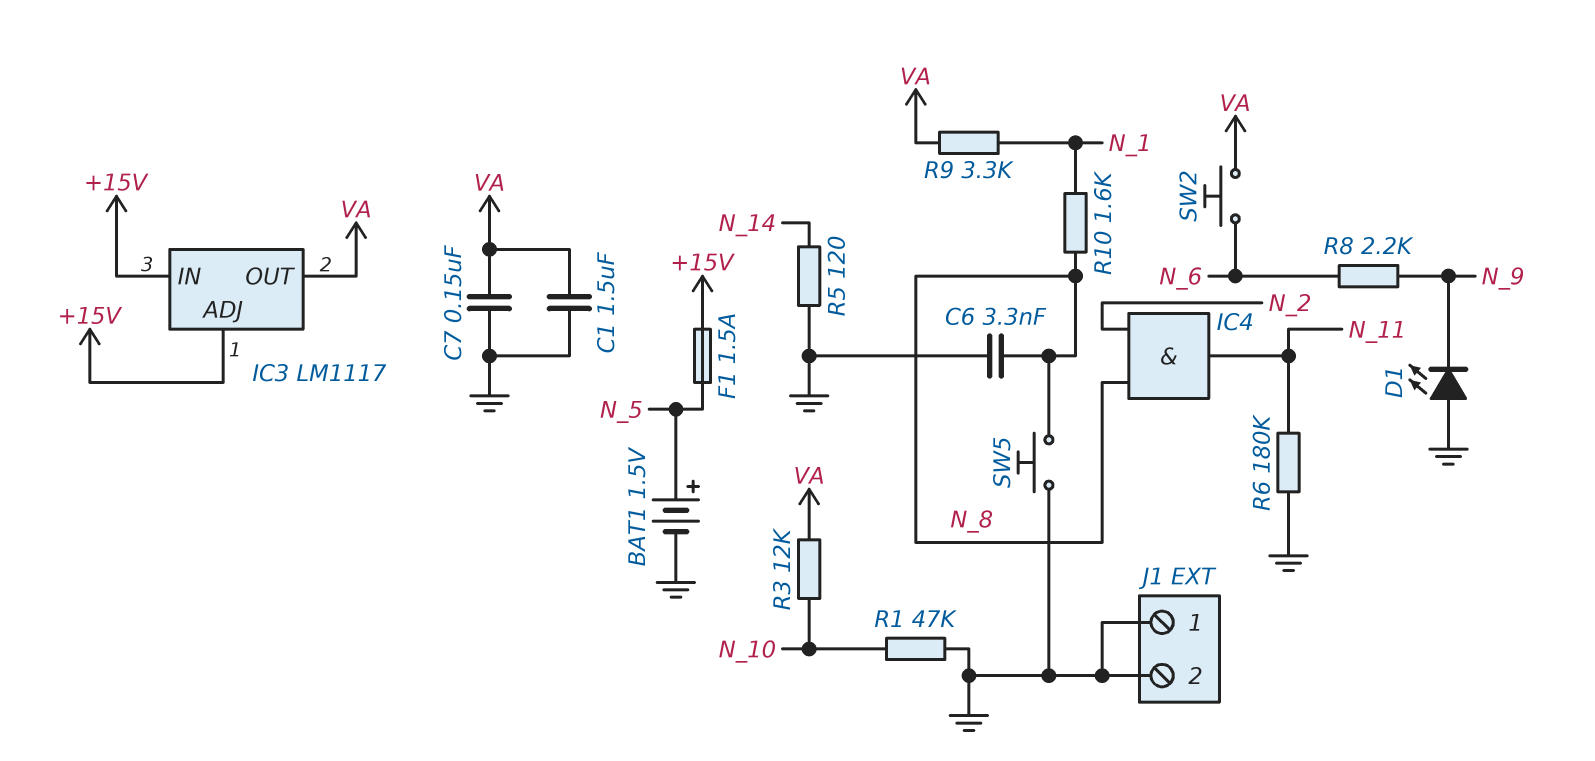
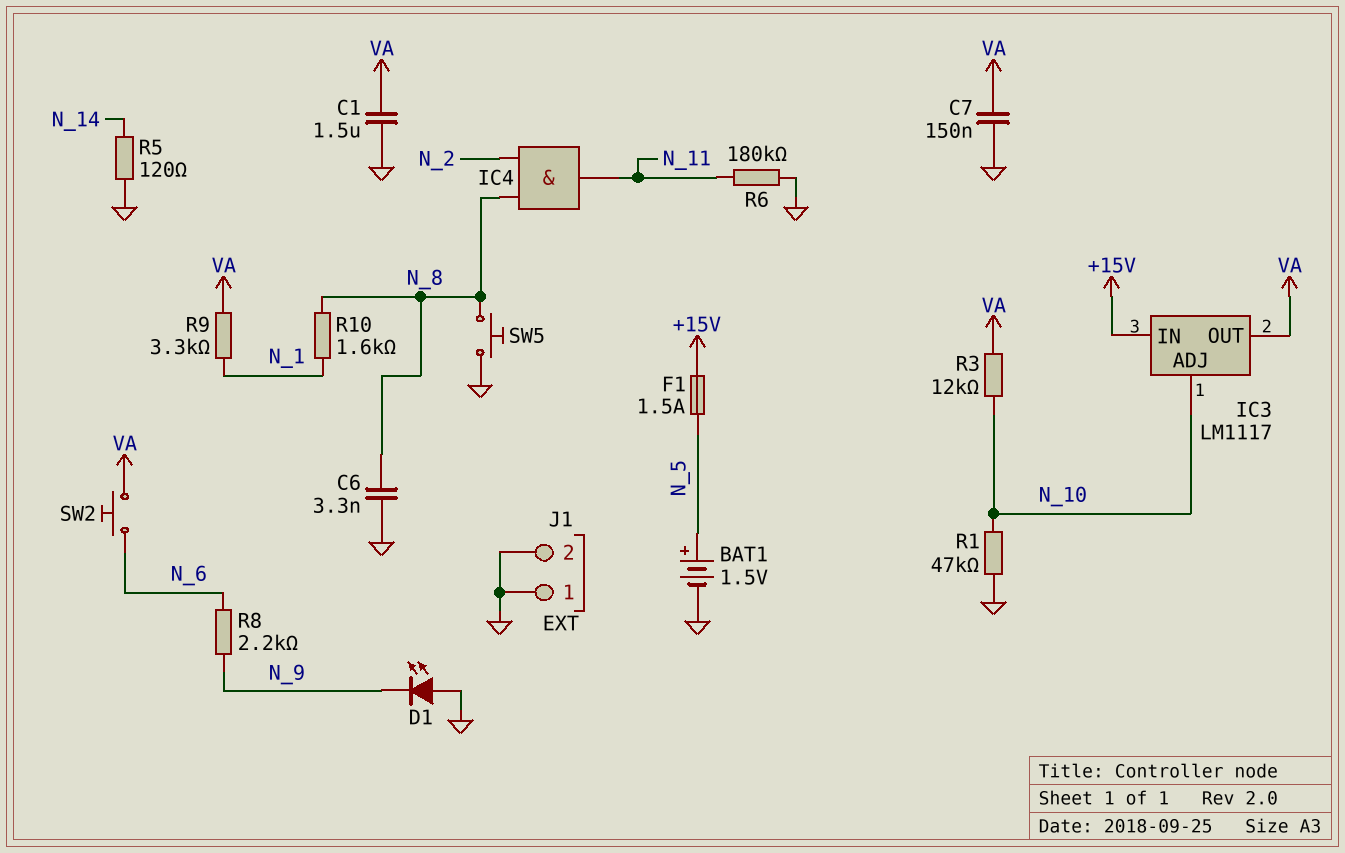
IC3 pin ADJ: +15V -> N_10

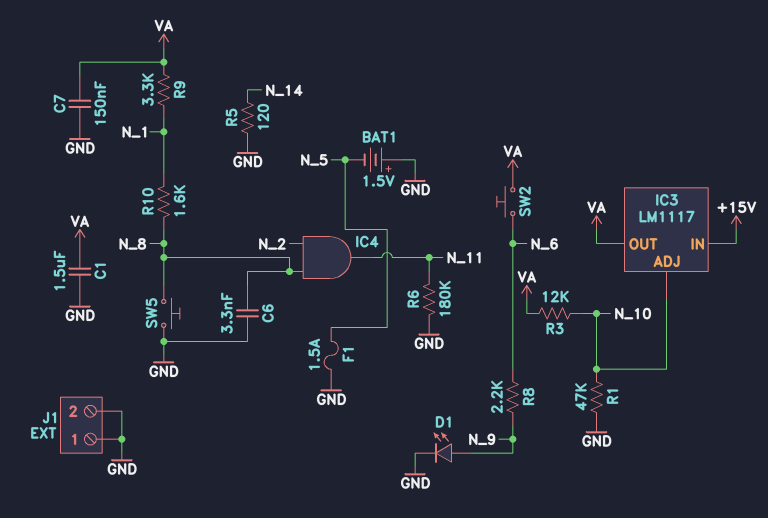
BAT1: 1.5V (plus N_5, minus GND) -> 1.5V (plus GND, minus N_5)
D1: LED (A GND, K N_9) -> LED (A N_9, K GND)
F1: 1.5A (+15V, N_5) -> 1.5A (GND, N_5)

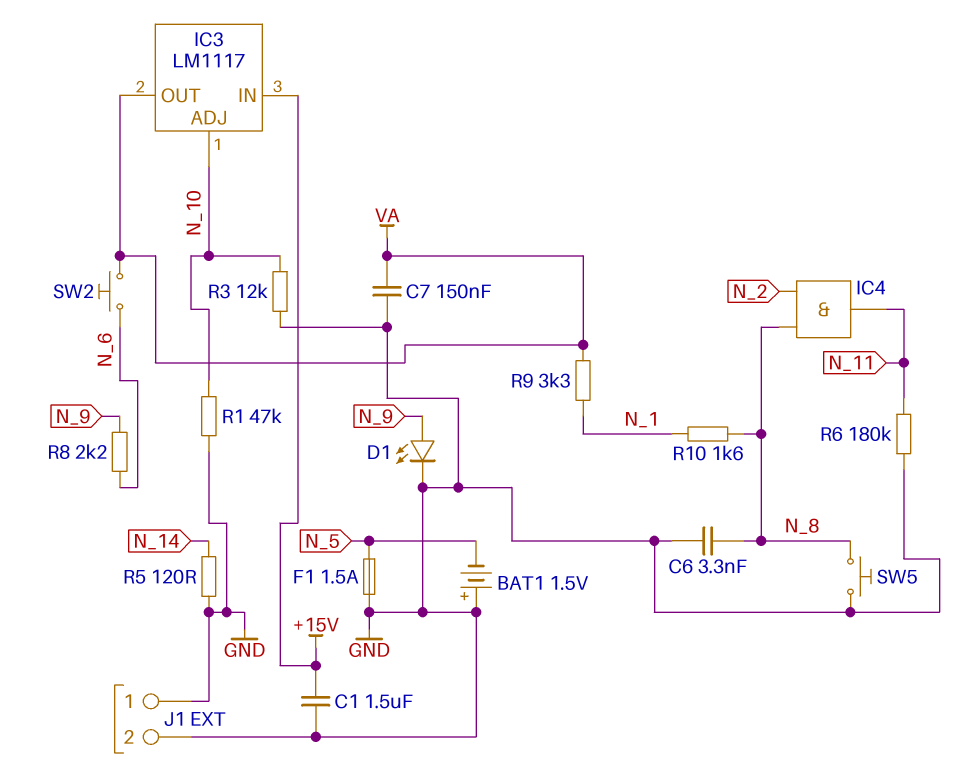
C1: 1.5uF (GND, VA) -> 1.5uF (+15V, GND)
R3: 12k (N_10, VA) -> 12k (GND, N_10)

